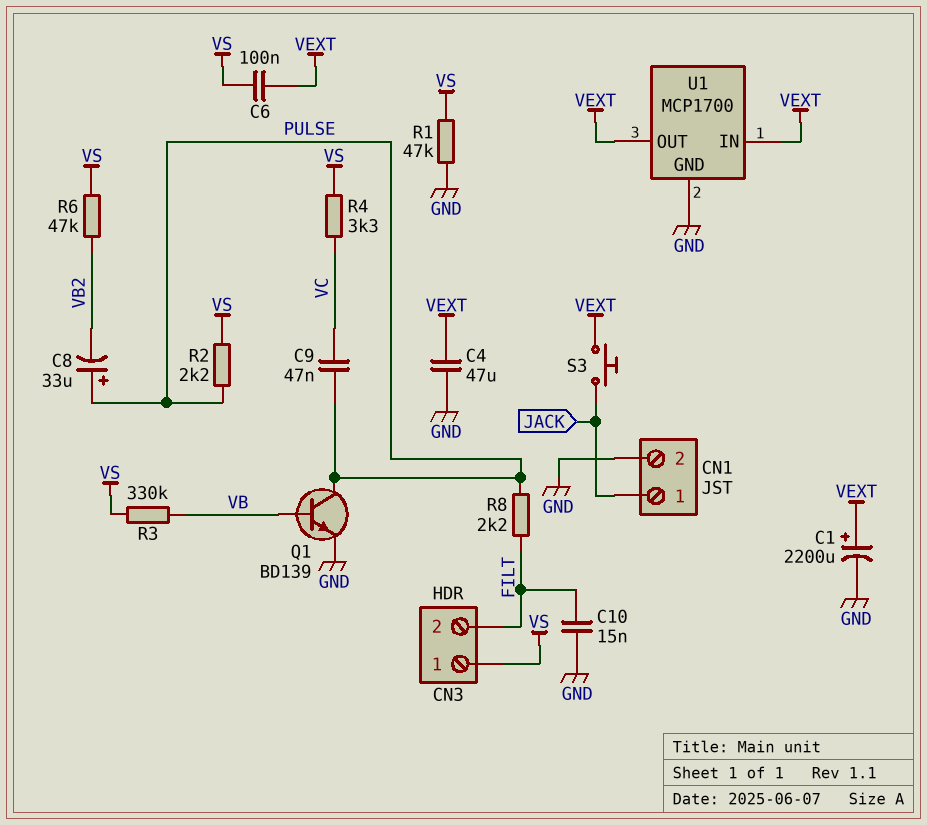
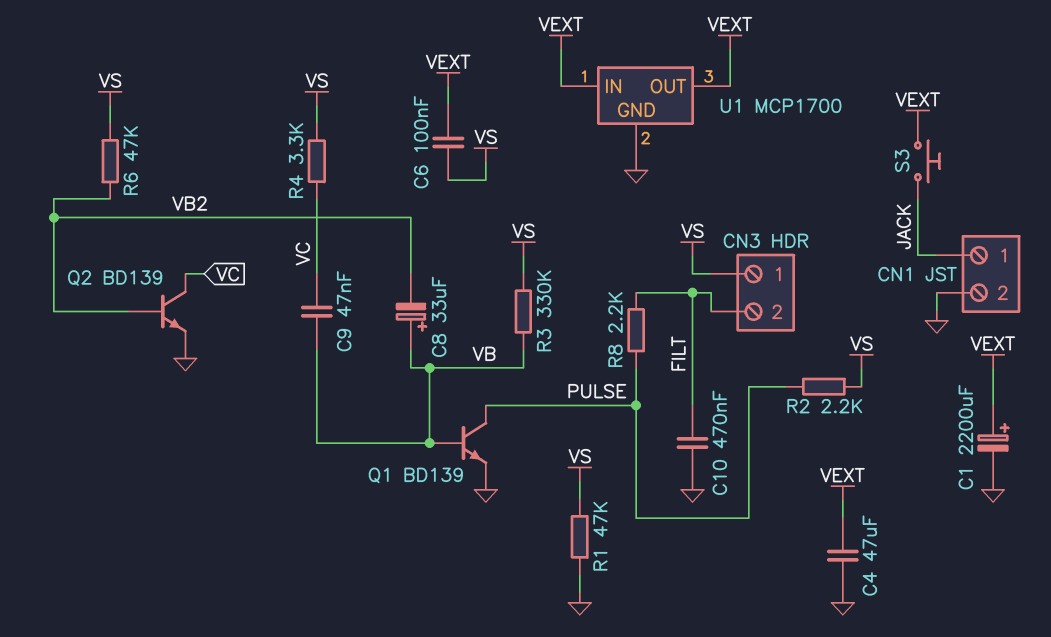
C8: 33uF (plus PULSE, minus VB2) -> 33uF (plus VB, minus VB2)
C9: 47nF (PULSE, VC) -> 47nF (VB, VC)
C10: 15nF (FILT, GND) -> 470nF (FILT, GND)
Q2: none -> NPN BD139 (B VB2, C VC, E GND)

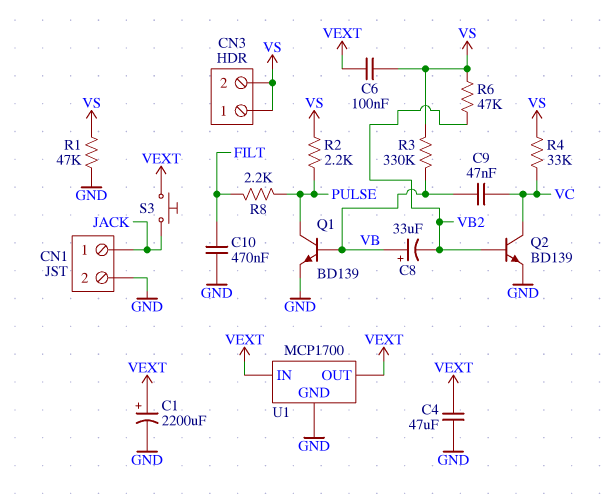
CN3 pin 2: FILT -> VS
R4: 3.3k (VC, VS) -> 33k (VC, VS)

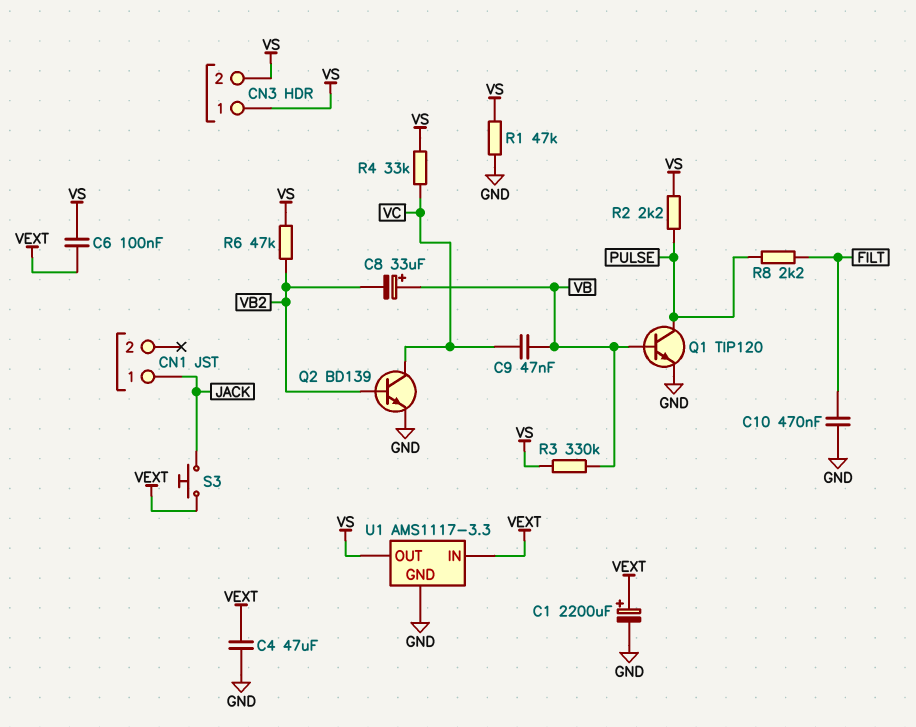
CN1 pin 2: GND -> none
Q1: NPN BD139 (B VB, C PULSE, E GND) -> NPN TIP120 (B VB, C PULSE, E GND)
U1: MCP1700 -> AMS1117-3.3
U1 pin OUT: VEXT -> VS

